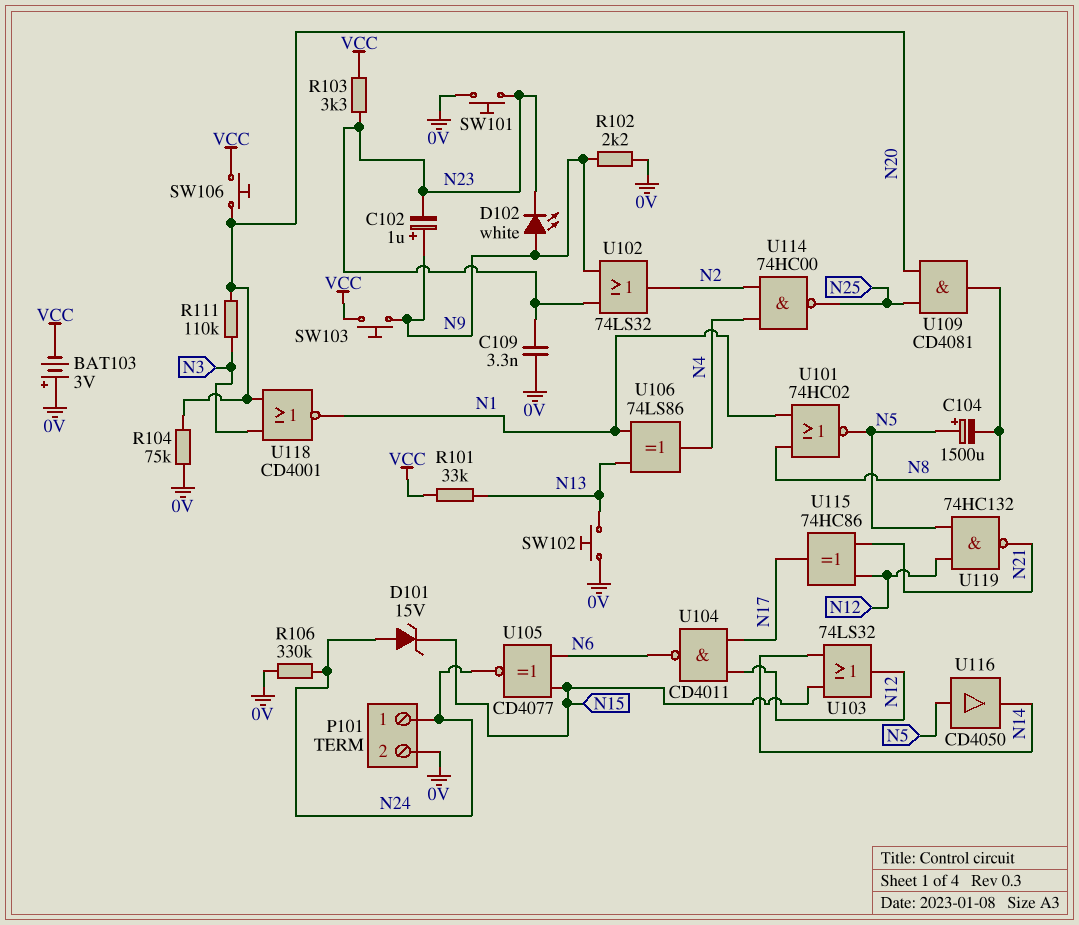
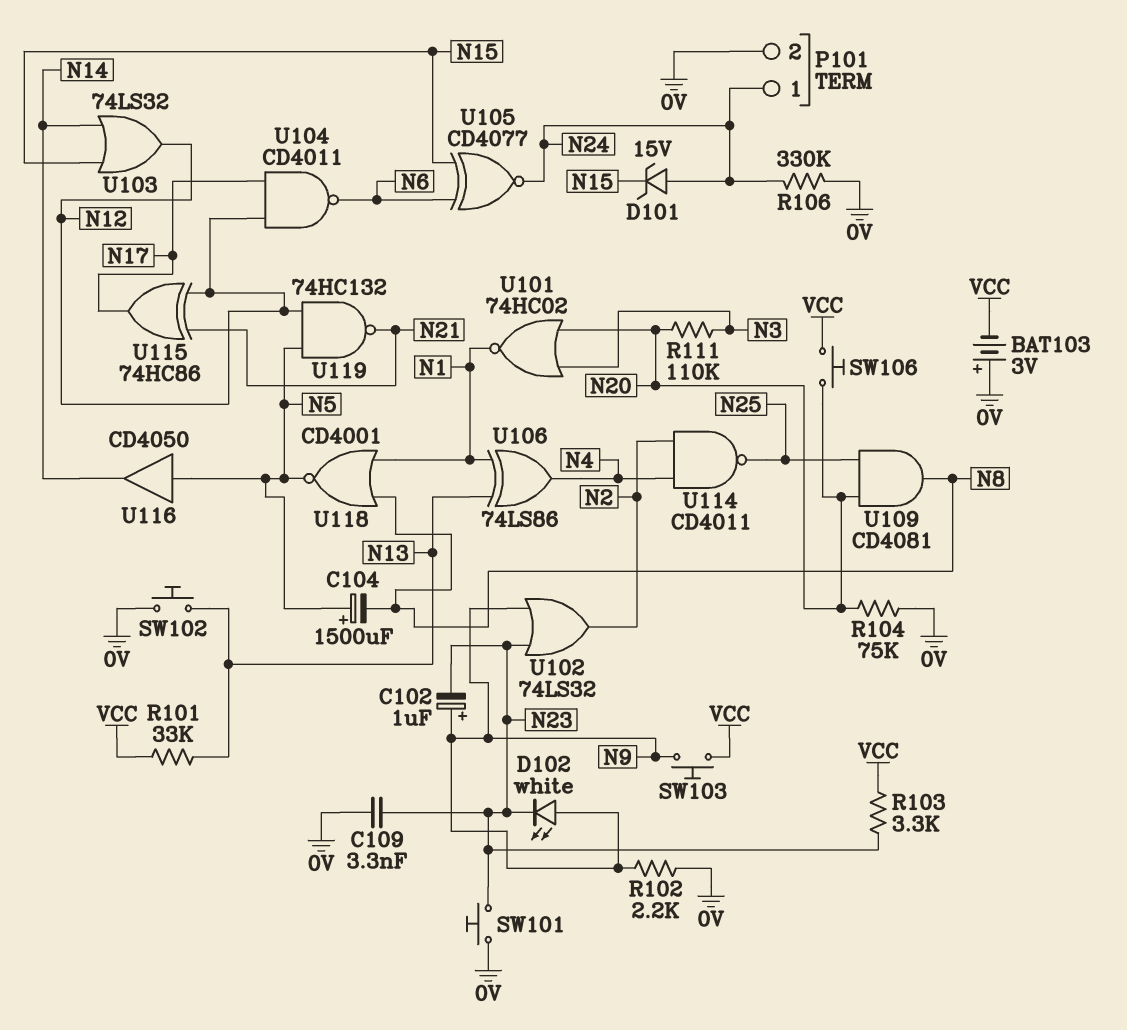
U101: NOR 74HC02 (in N1, in N8, out N5) -> NOR 74HC02 (in N3, in N20, out N1)
U114: NAND 74HC00 (in N2, in N4, out N25) -> NAND CD4011 (in N2, in N4, out N25)
U118: NOR CD4001 (in N3, in N20, out N1) -> NOR CD4001 (in N1, in N8, out N5)

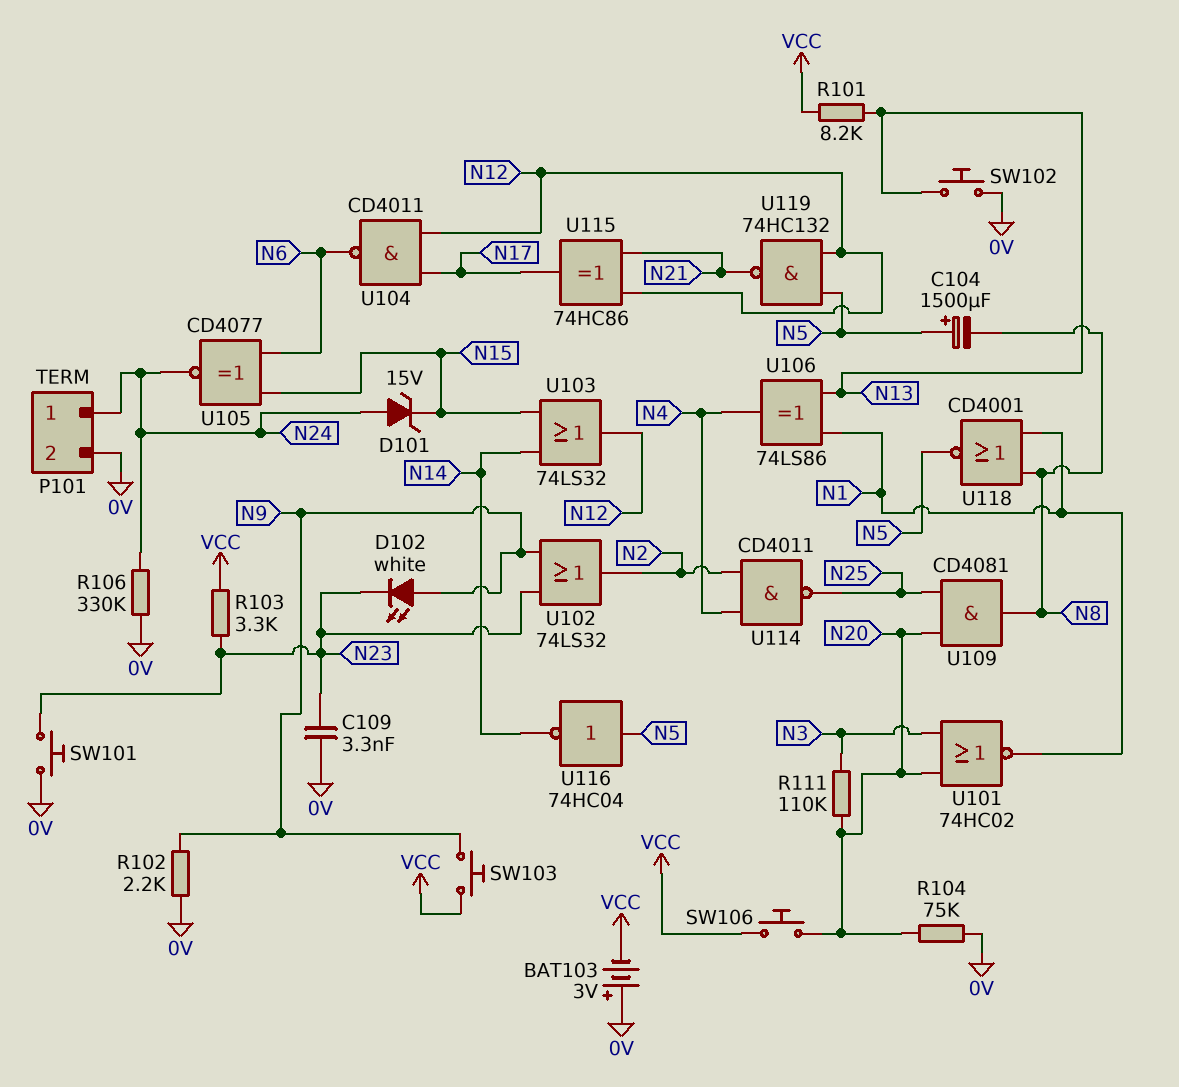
C102: 1uF (plus N9, minus N23) -> none
R101: 33k (N13, VCC) -> 8.2k (N13, VCC)
U116: buffer CD4050 (in N5, out N14) -> NOT 74HC04 (in N5, out N14)

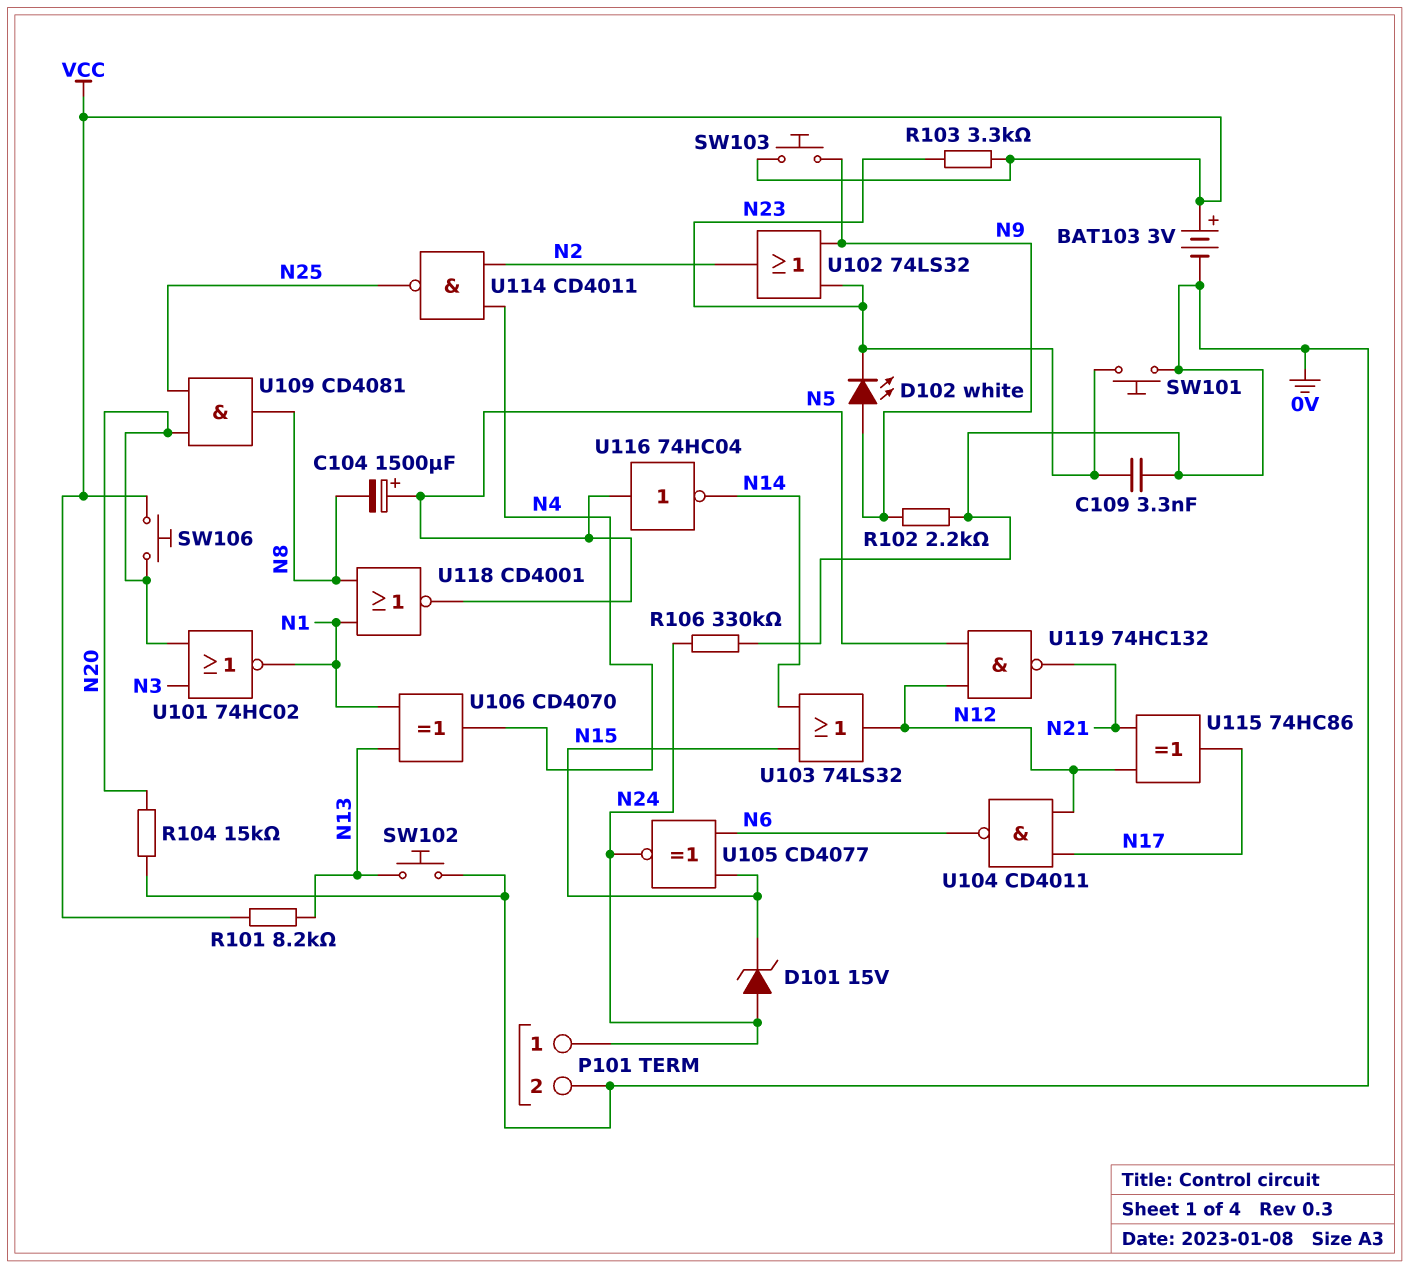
BAT103: 3V (plus 0V, minus VCC) -> 3V (plus VCC, minus 0V)
R104: 75k (0V, N20) -> 15k (0V, N20)
R111: 110k (N3, N20) -> none
U106: XOR 74LS86 (in N1, in N13, out N4) -> XOR CD4070 (in N1, in N13, out N4)

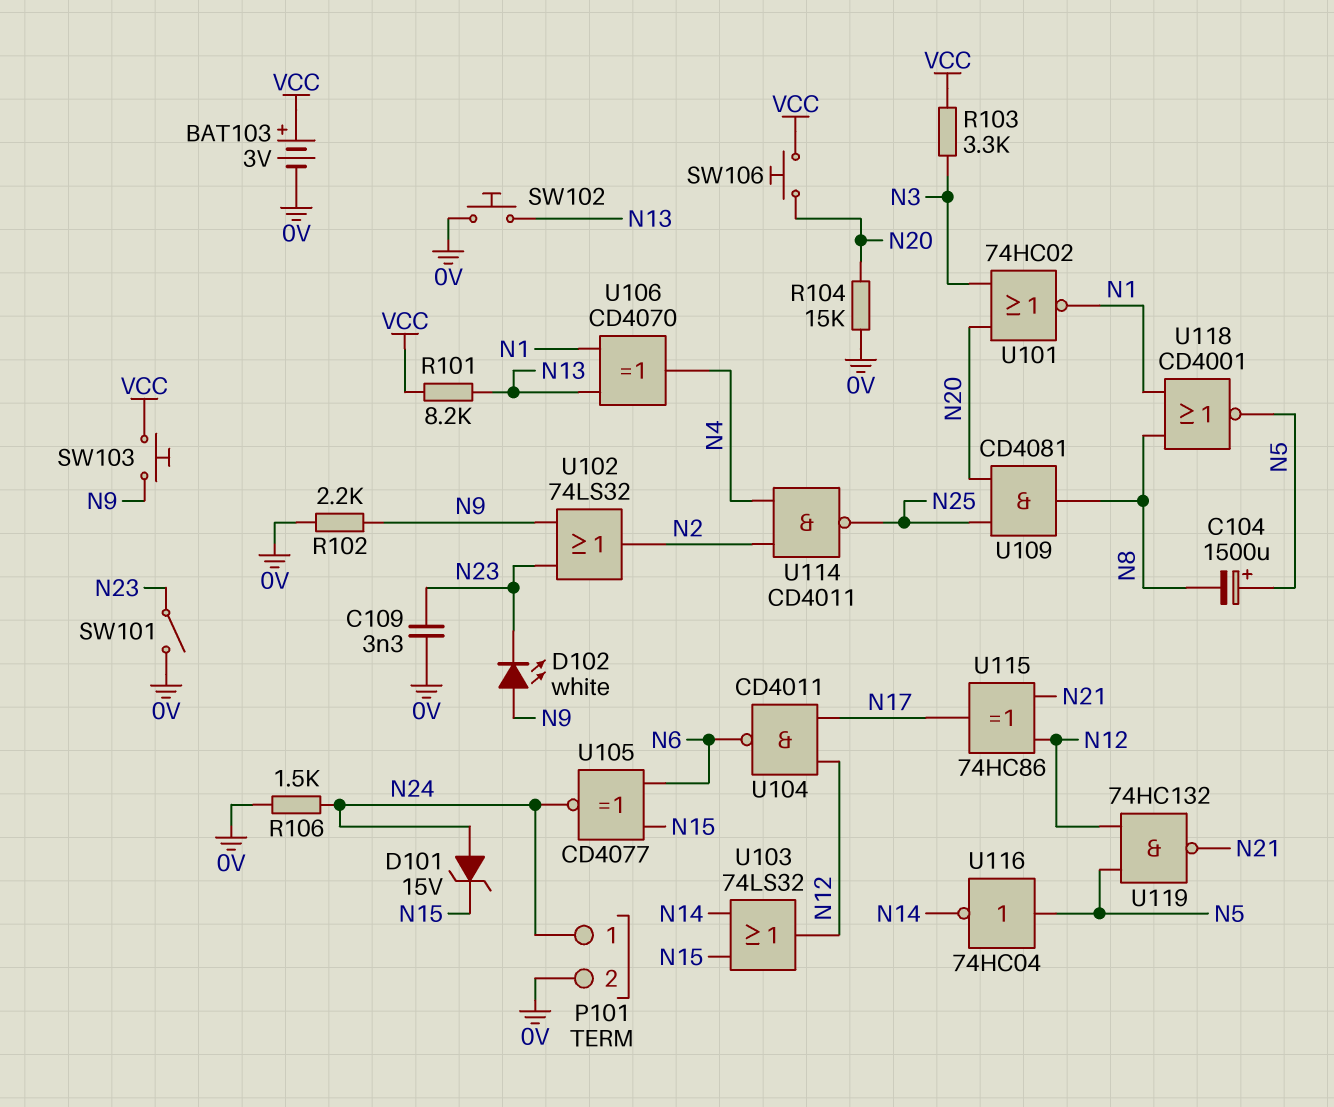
R103: 3.3k (N23, VCC) -> 3.3k (N3, VCC)
R106: 330k (0V, N24) -> 1.5k (0V, N24)
SW101: button (0V, N23) -> switch (0V, N23)

